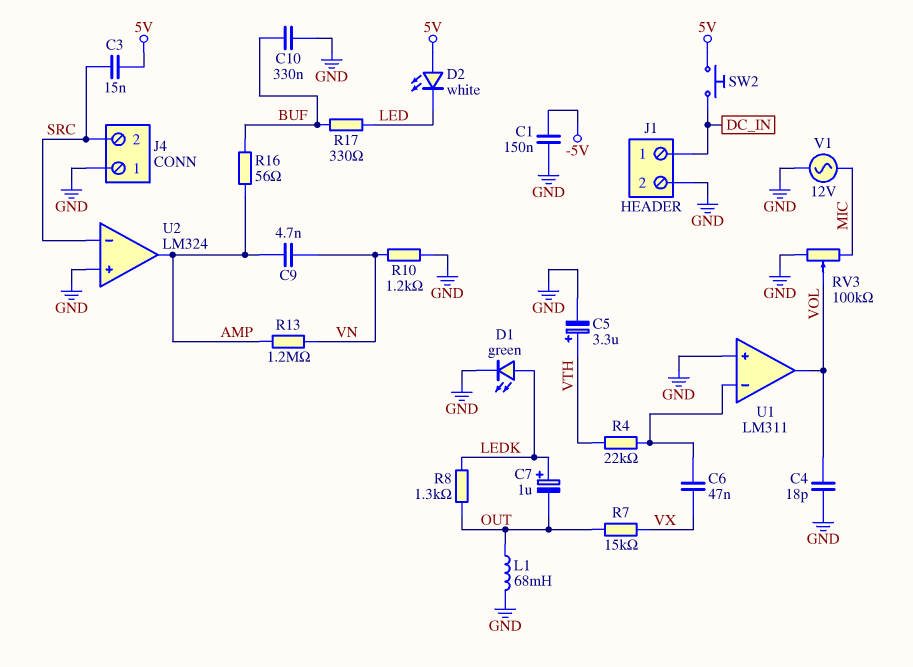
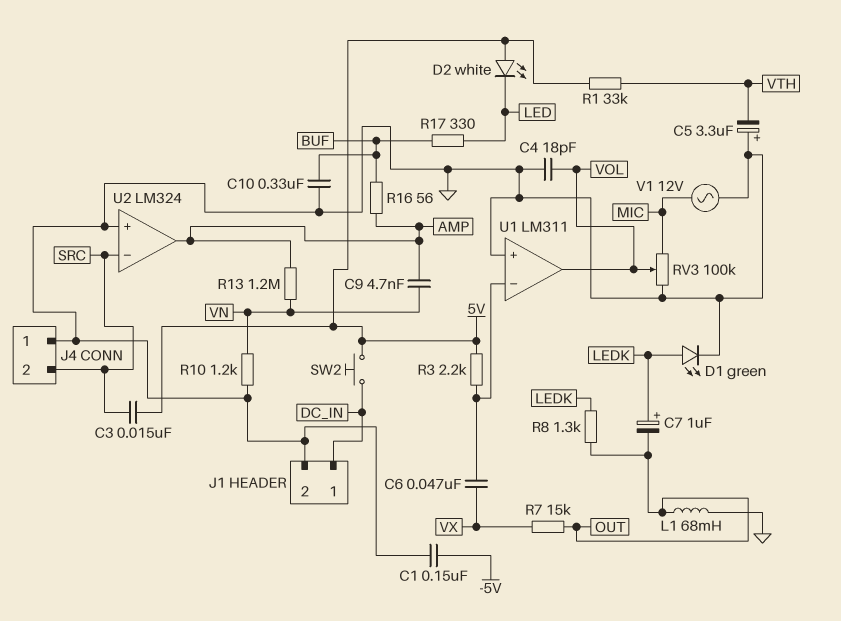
C5: 3.3uF (plus VTH, minus GND) -> 3.3uF (plus GND, minus VTH)
R1: none -> 33k (5V, VTH)
R3: none -> 2.2k (5V, U1/in-)
R4: 22k (U1/in-, VTH) -> none

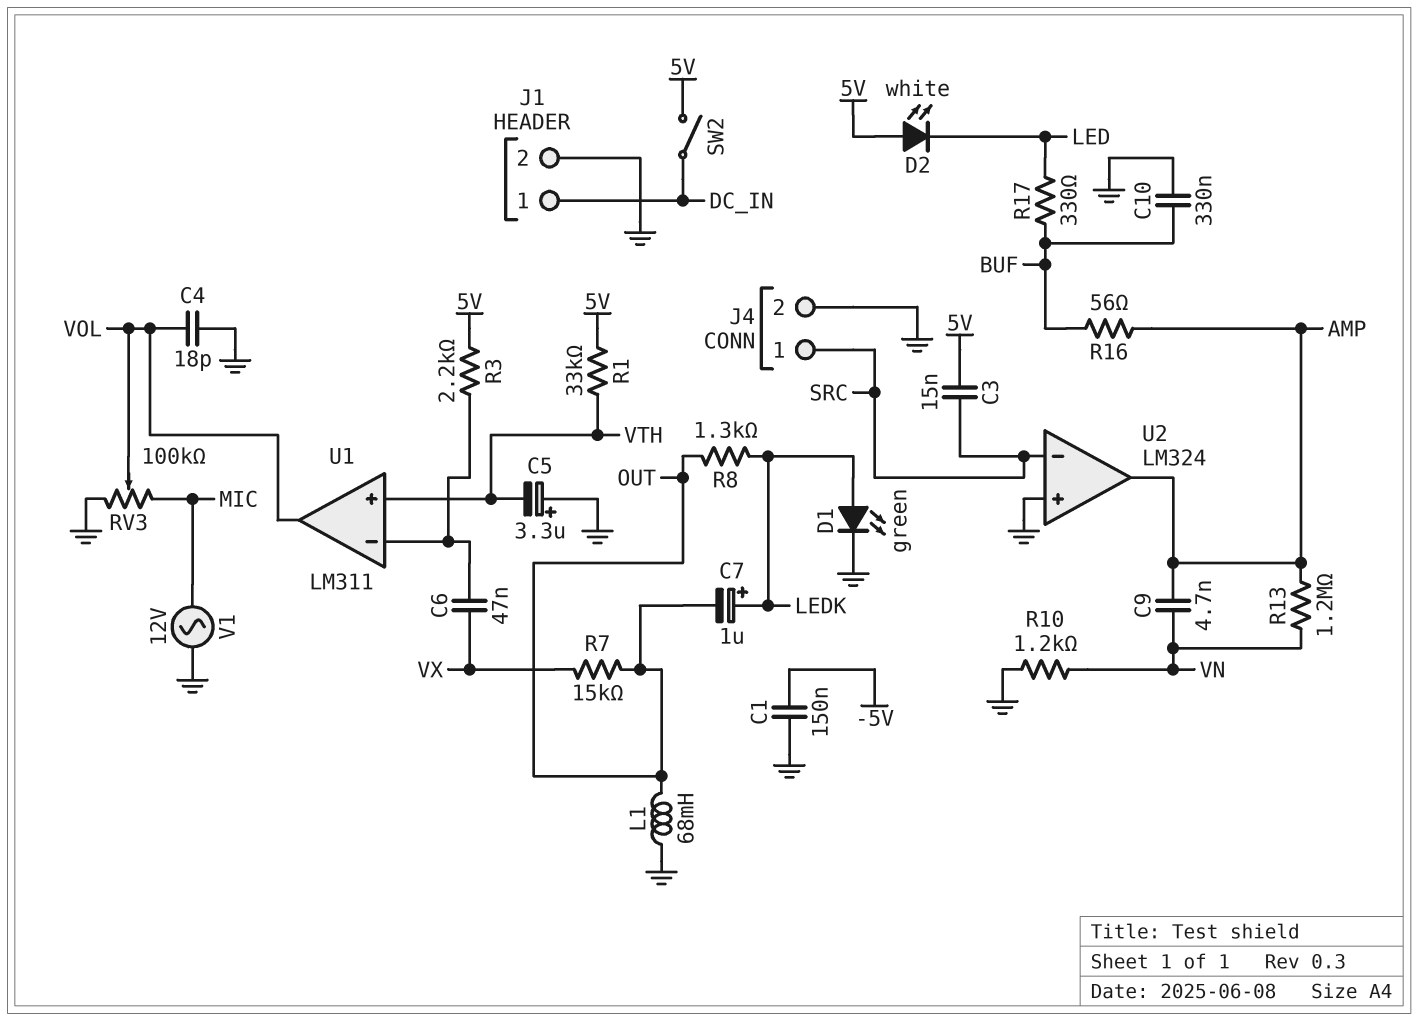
J4 pin 1: GND -> SRC
J4 pin 2: SRC -> GND
SW2: button (5V, DC_IN) -> switch (5V, DC_IN)
U1 pin in+: GND -> VTH

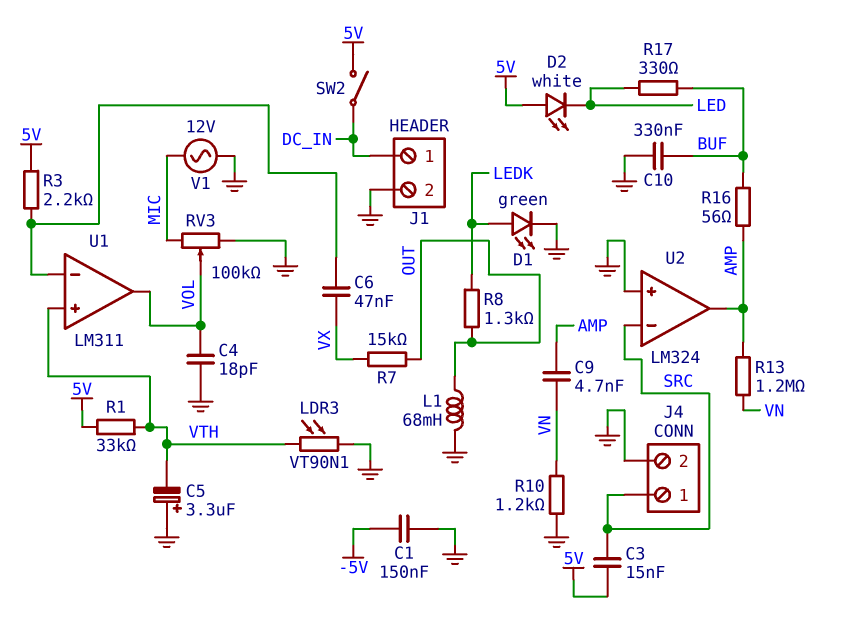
C7: 1uF (plus LEDK, minus OUT) -> none
LDR3: none -> VT90N1 (GND, VTH)

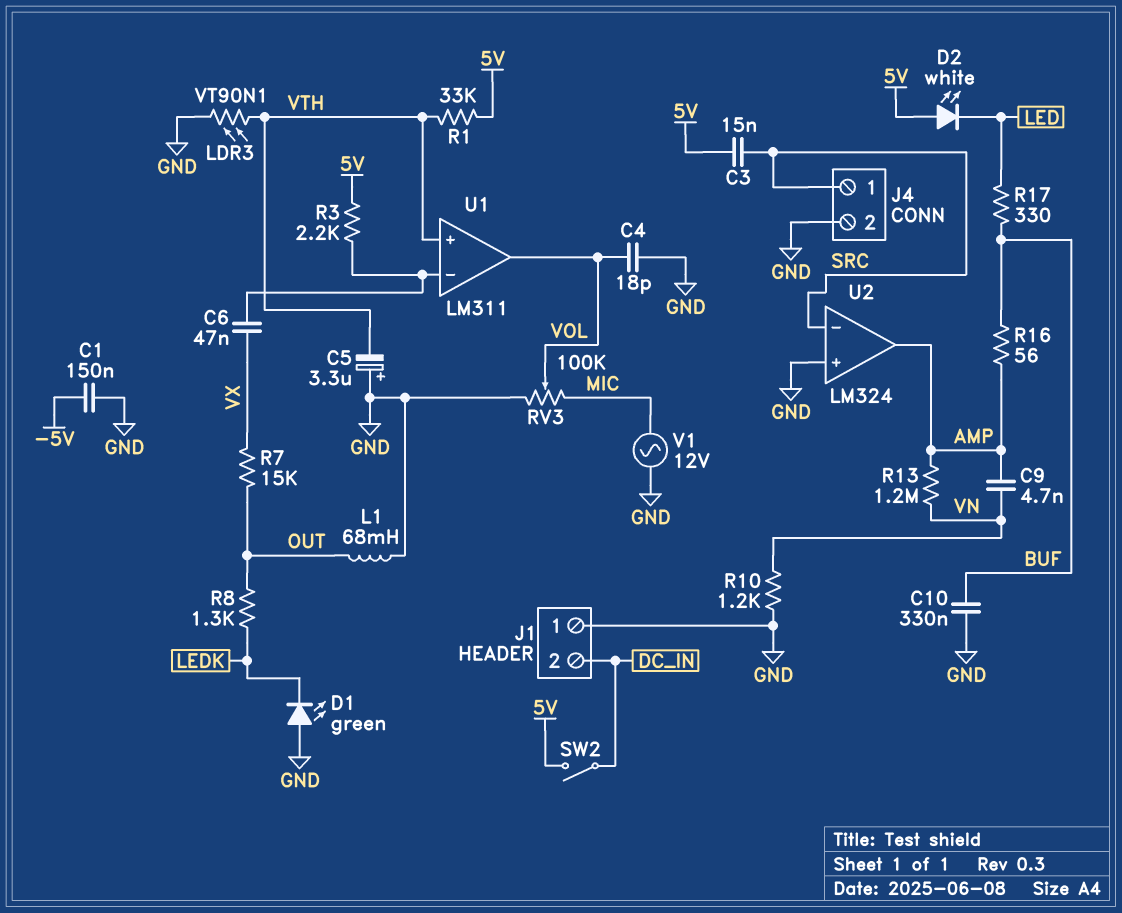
D1: LED green (A LEDK, K GND) -> LED green (A GND, K LEDK)
J1 pin 1: DC_IN -> GND
J1 pin 2: GND -> DC_IN

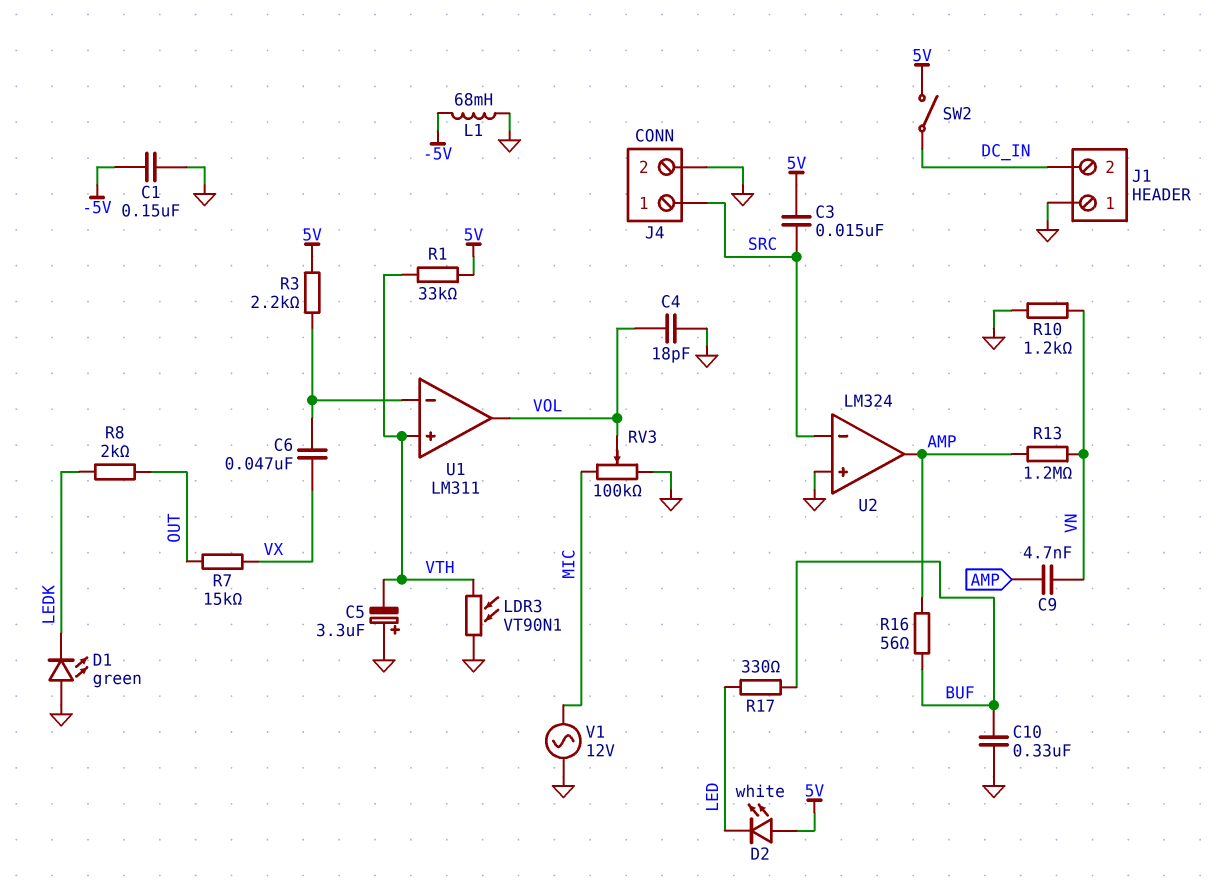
L1: 68mH (GND, OUT) -> 68mH (-5V, GND)
R8: 1.3k (LEDK, OUT) -> 2k (LEDK, OUT)

